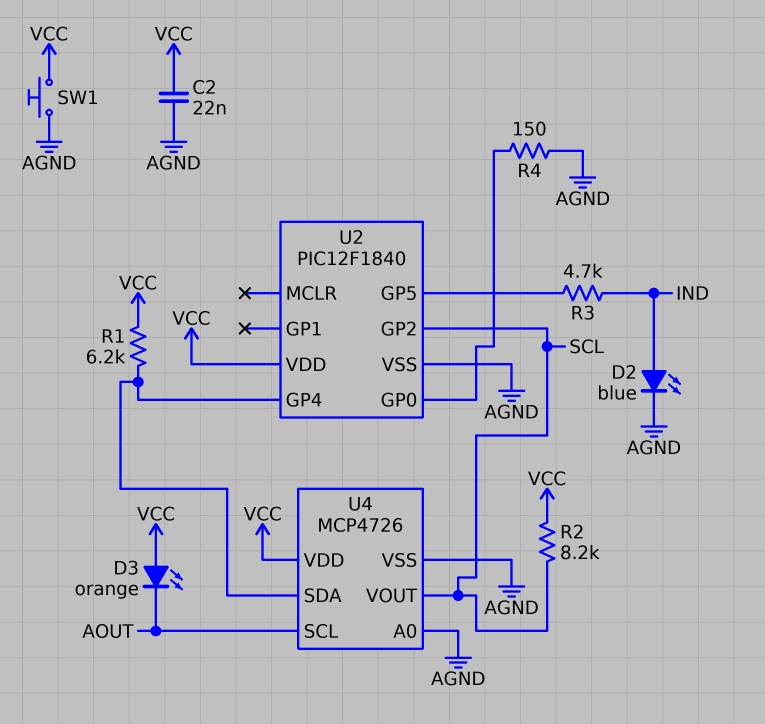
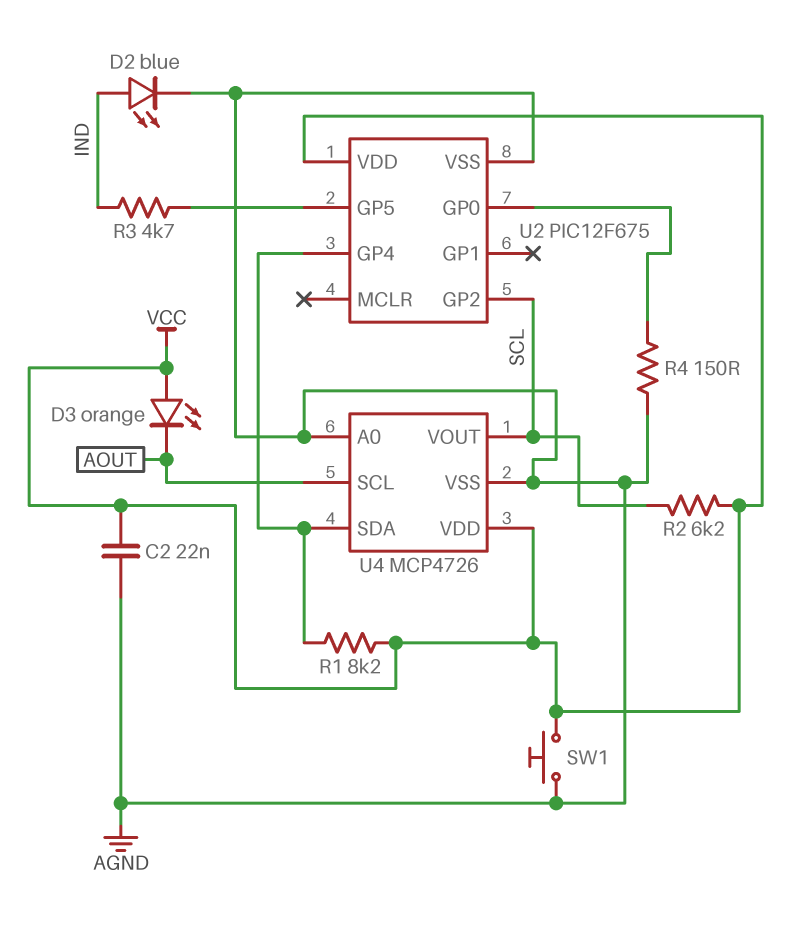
R1: 6.2k (U2/GP4, VCC) -> 8.2k (U2/GP4, VCC)
R2: 8.2k (SCL, VCC) -> 6.2k (SCL, VCC)
U2: PIC12F1840 -> PIC12F675

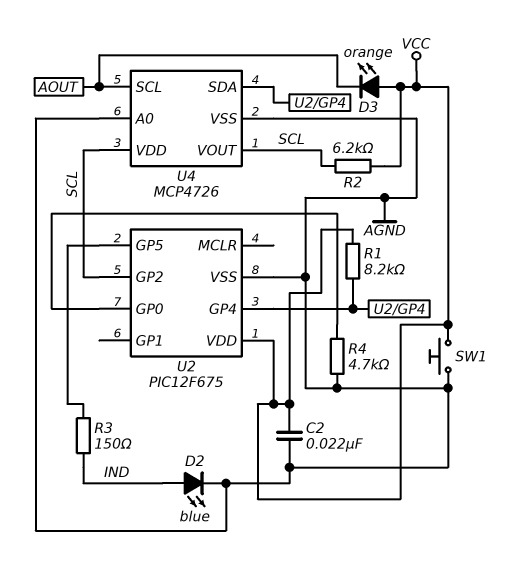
R3: 4.7k (IND, U2/GP5) -> 150 (IND, U2/GP5)
R4: 150 (AGND, U2/GP0) -> 4.7k (AGND, U2/GP0)
U4 pin VDD: VCC -> SCL

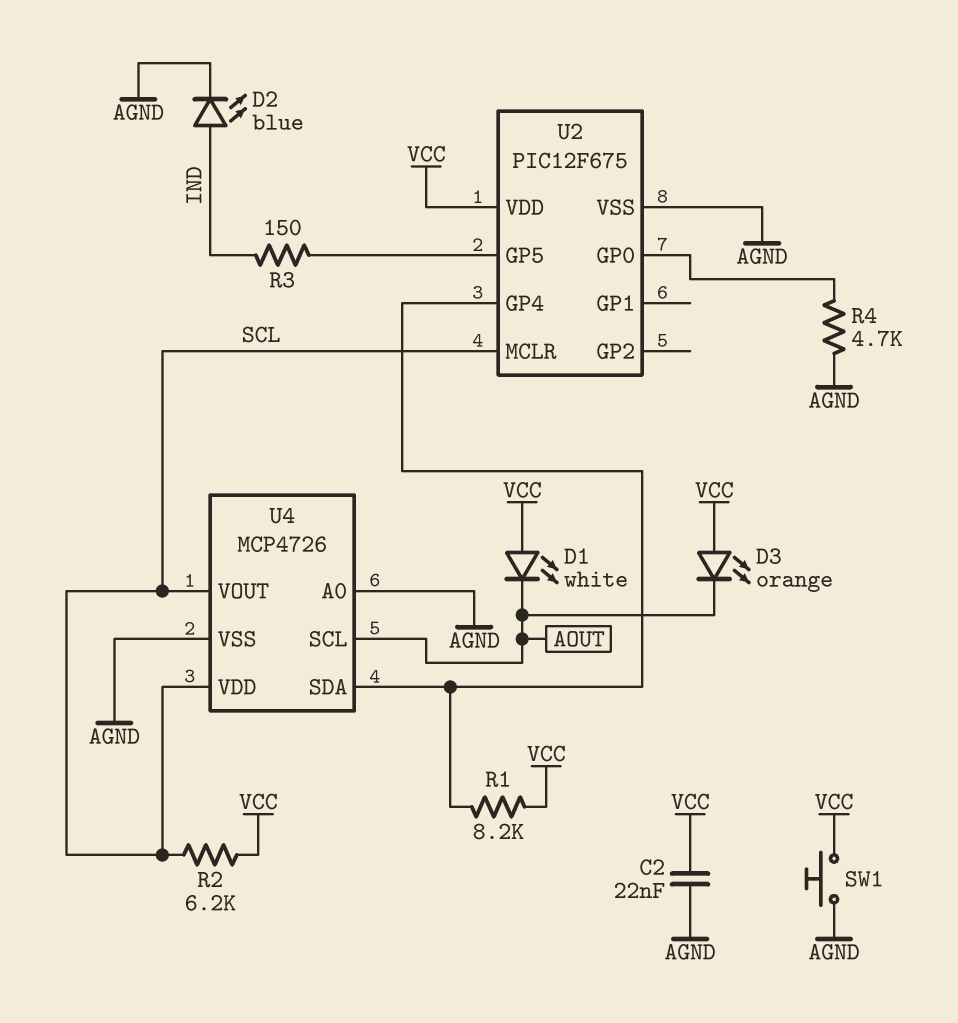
D1: none -> LED white (A VCC, K AOUT)
U2 pin GP2: SCL -> none
U2 pin MCLR: none -> SCL

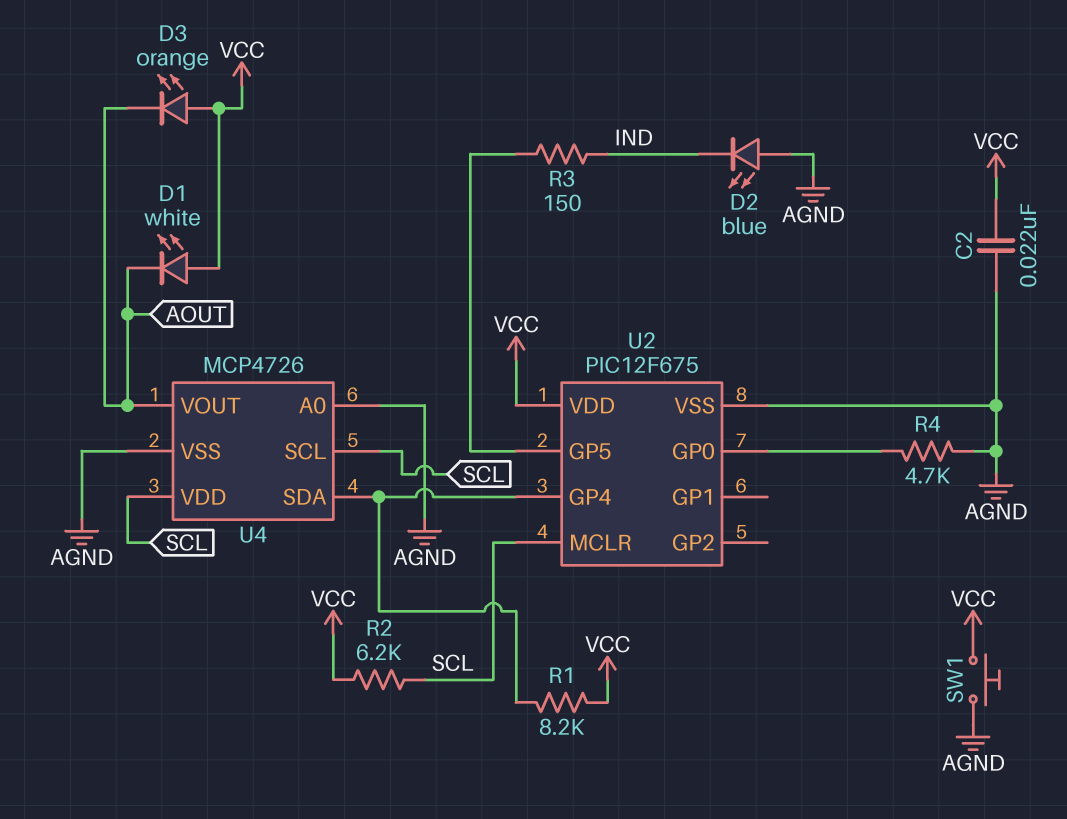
D2: LED blue (A IND, K AGND) -> LED blue (A AGND, K IND)
U4 pin SCL: AOUT -> SCL
U4 pin VOUT: SCL -> AOUT

